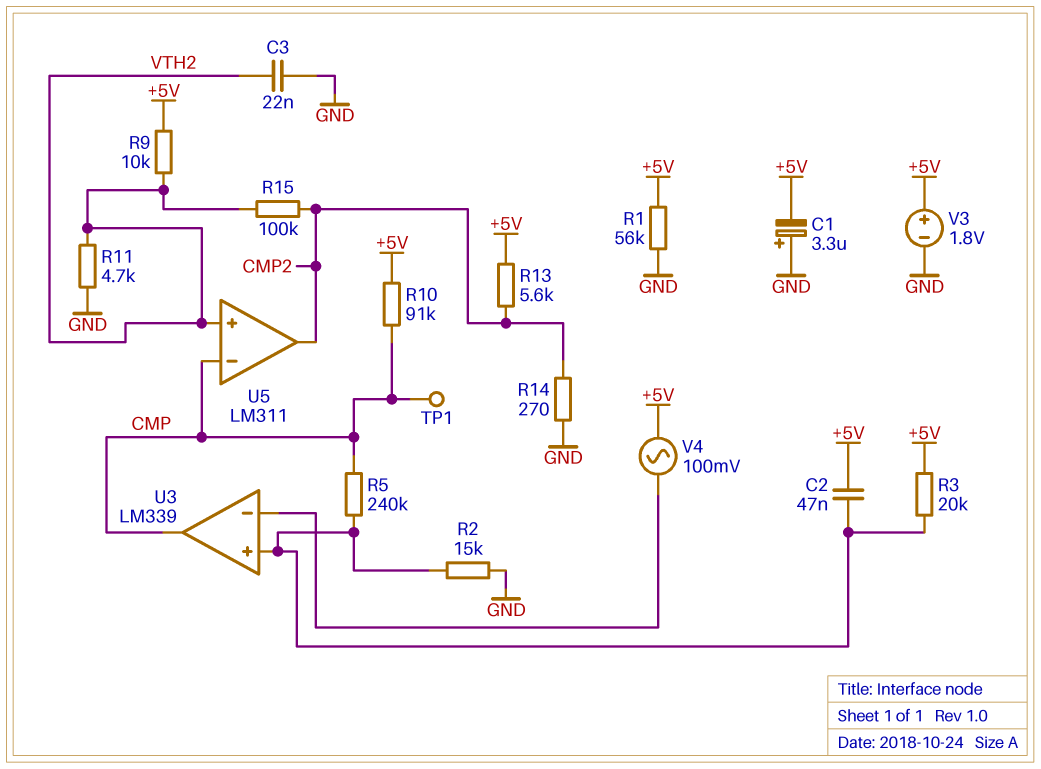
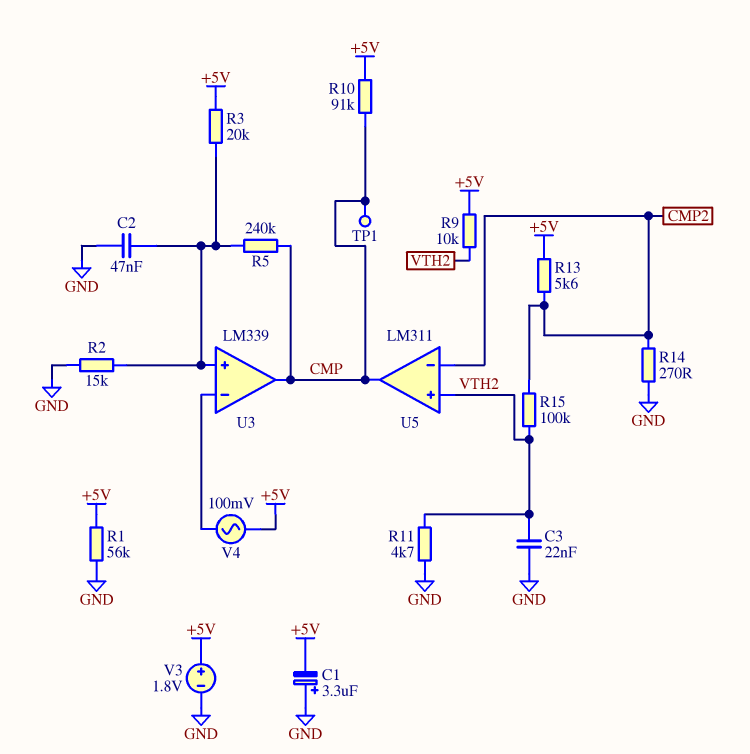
C2: 47nF (+5V, U3/in+) -> 47nF (GND, U3/in+)
U5 pin in-: CMP -> CMP2
U5 pin out: CMP2 -> CMP

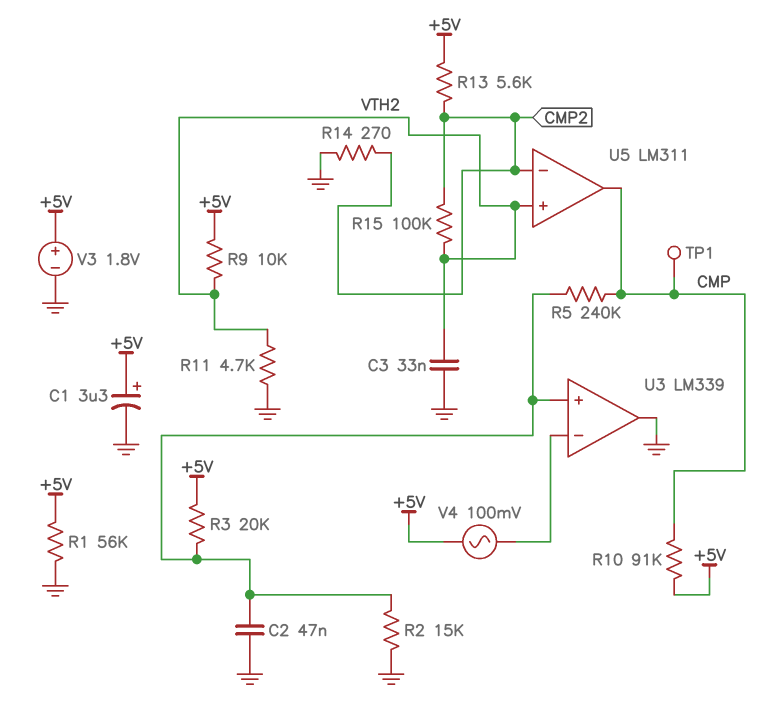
C1: 3.3uF (plus GND, minus +5V) -> 3.3uF (plus +5V, minus GND)
C3: 22nF (GND, VTH2) -> 33nF (GND, VTH2)
U3 pin out: CMP -> GND

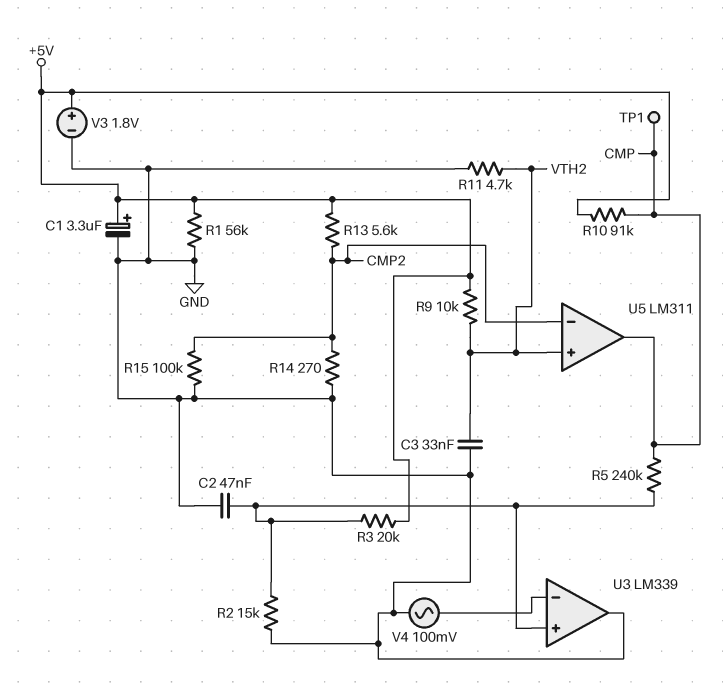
R15: 100k (CMP2, VTH2) -> 100k (CMP2, GND)
V4: AC 100mV (+5V, U3/in-) -> AC 100mV (GND, U3/in-)

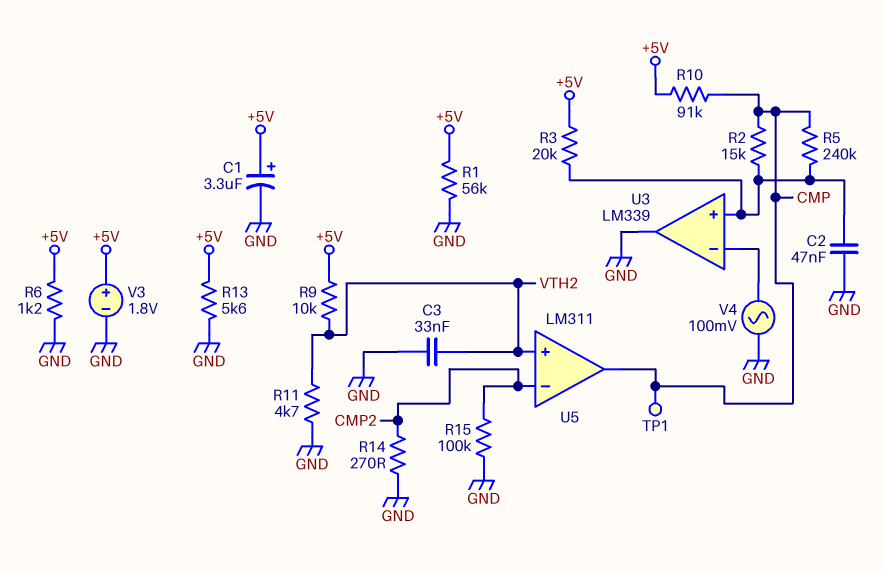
R2: 15k (GND, U3/in+) -> 15k (CMP, U3/in+)
R6: none -> 1.2k (+5V, GND)
R13: 5.6k (+5V, CMP2) -> 5.6k (+5V, GND)

